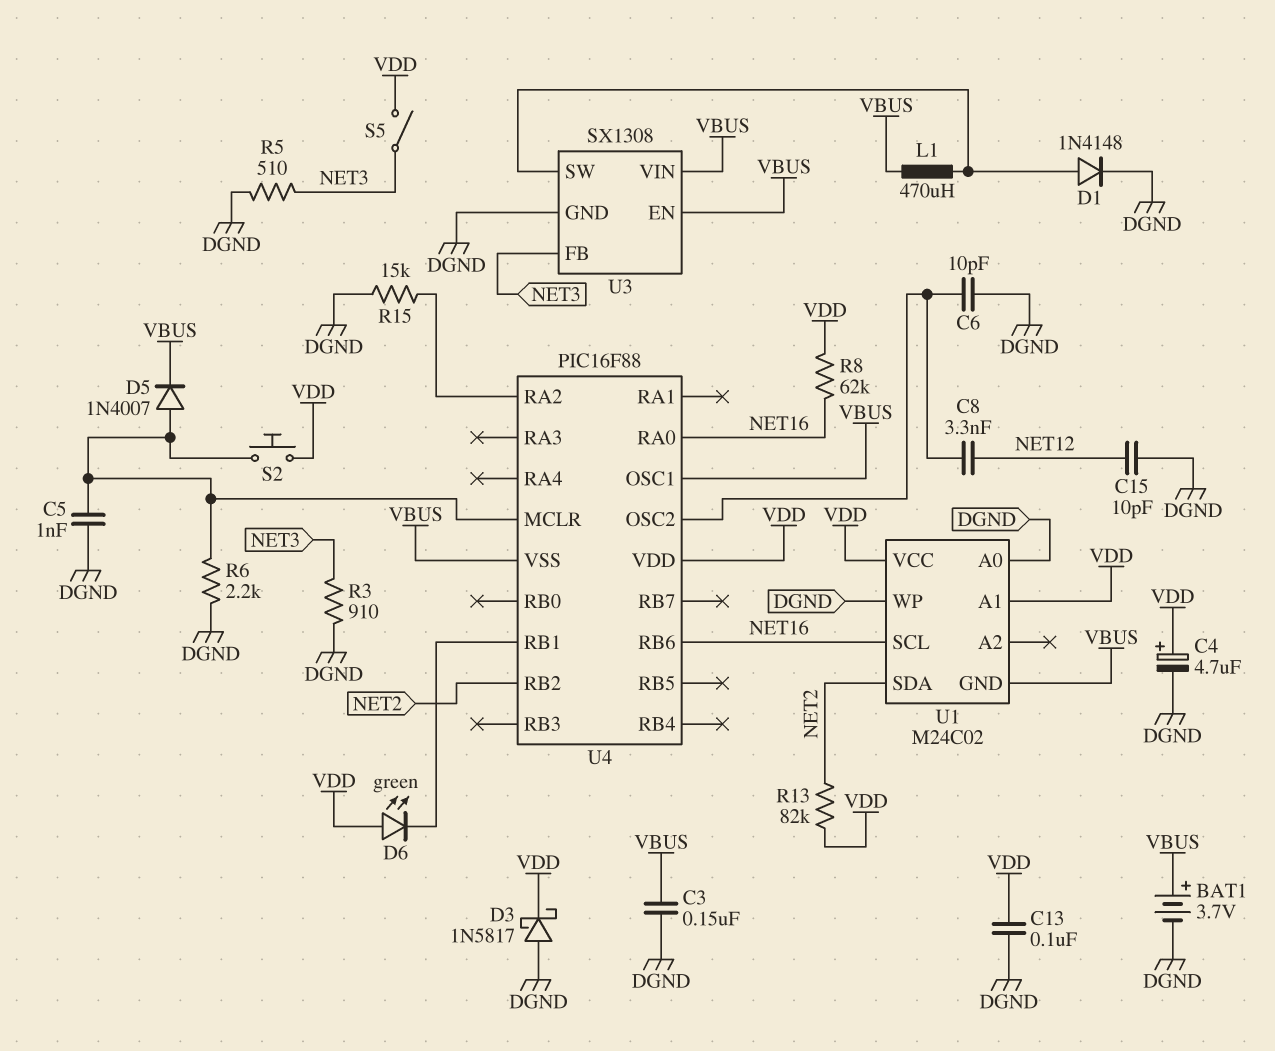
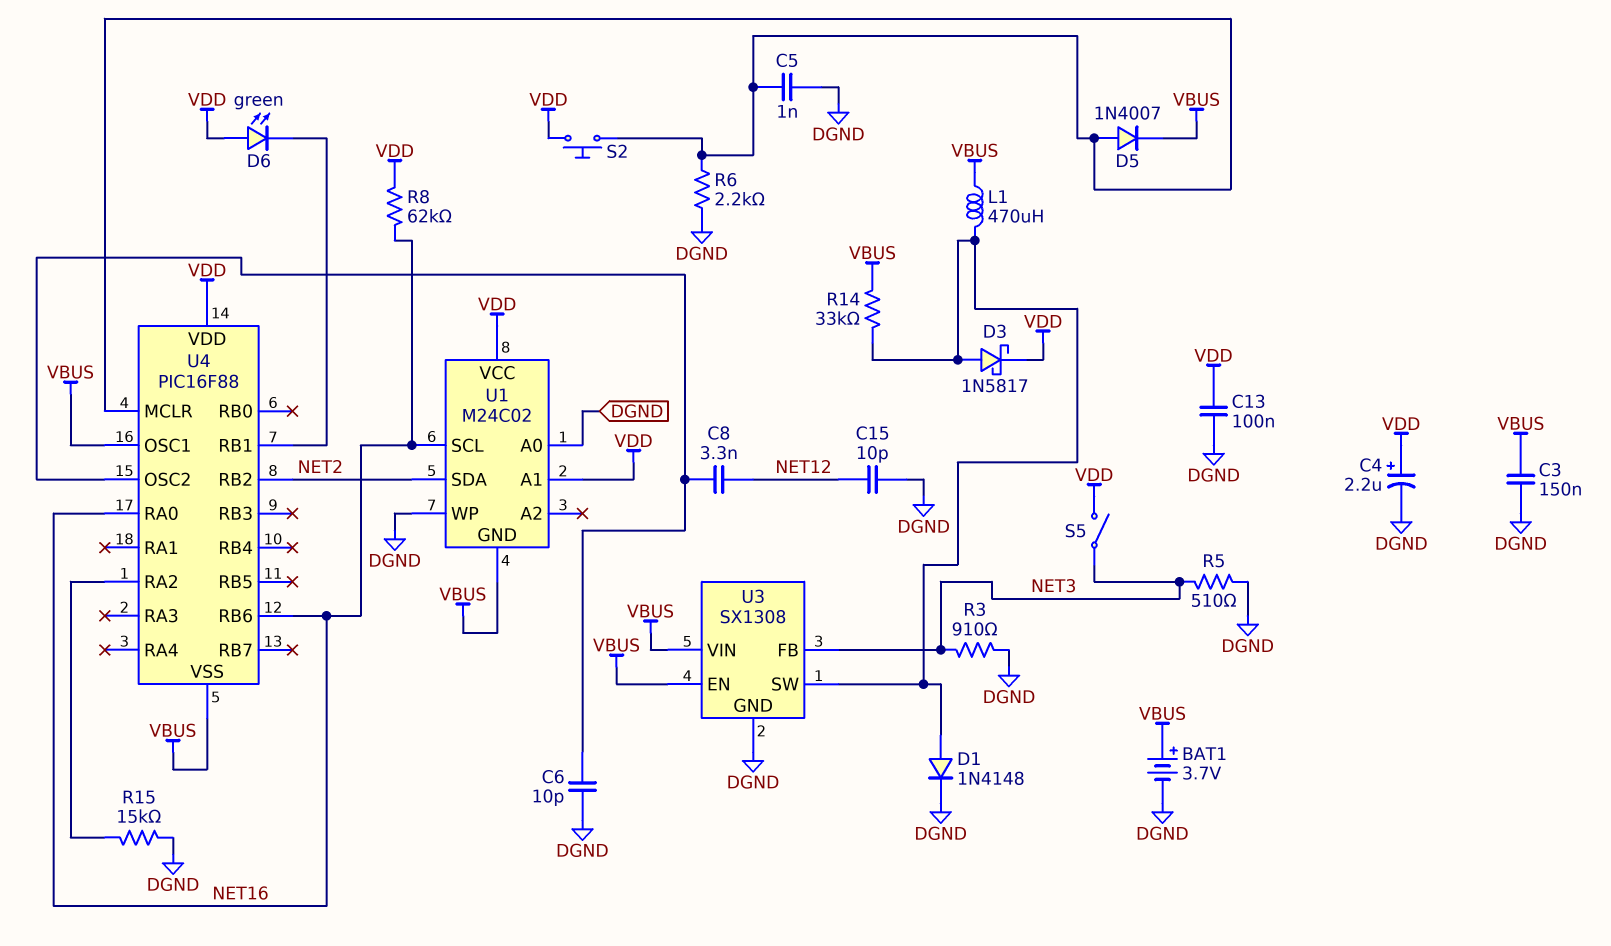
C4: 4.7uF (plus VDD, minus DGND) -> 2.2uF (plus VDD, minus DGND)
D3: schottky 1N5817 (A DGND, K VDD) -> schottky 1N5817 (A U3/SW, K VDD)
R13: 82k (NET2, VDD) -> none
R14: none -> 33k (U3/SW, VBUS)

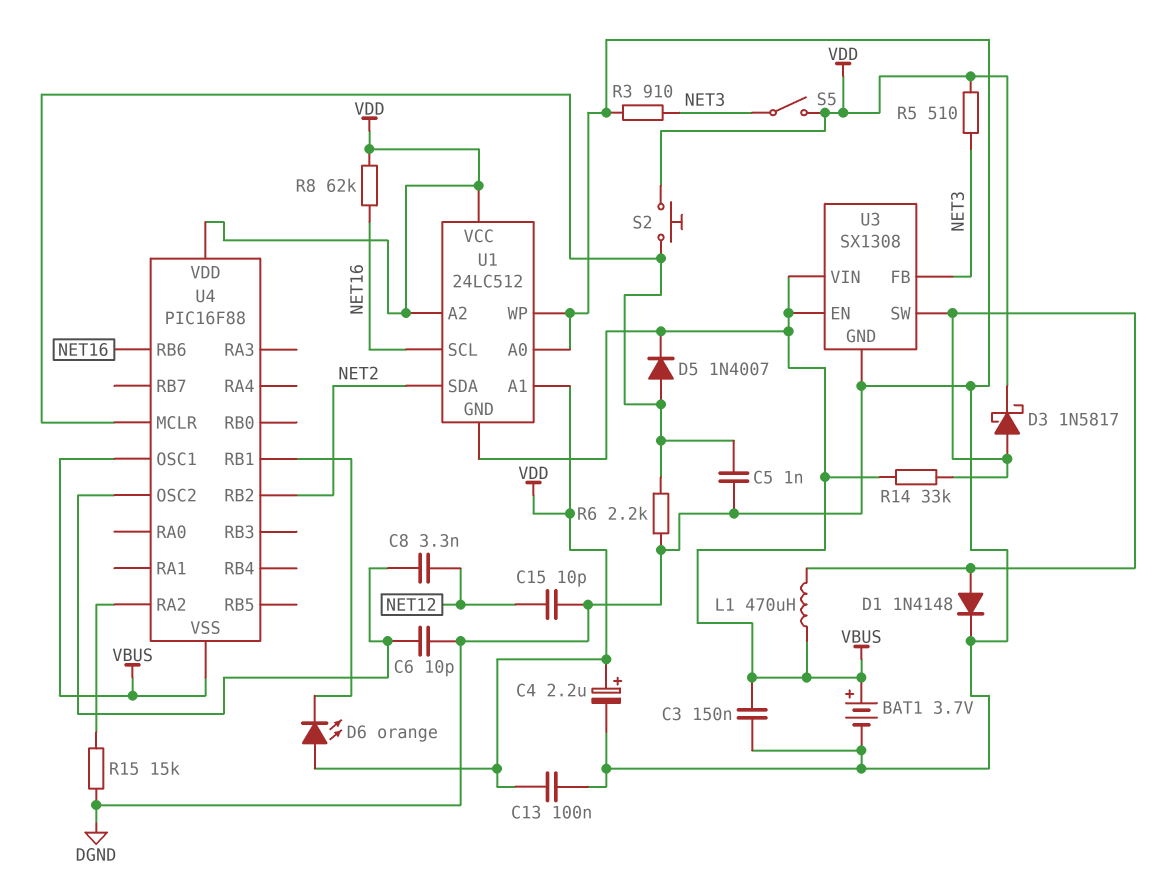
D6: LED green (A VDD, K U4/RB1) -> LED orange (A VDD, K U4/RB1)
R5: 510 (DGND, NET3) -> 510 (NET3, VDD)
U1: M24C02 -> 24LC512
U1 pin A2: none -> VDD
U4 pin RA0: NET16 -> none

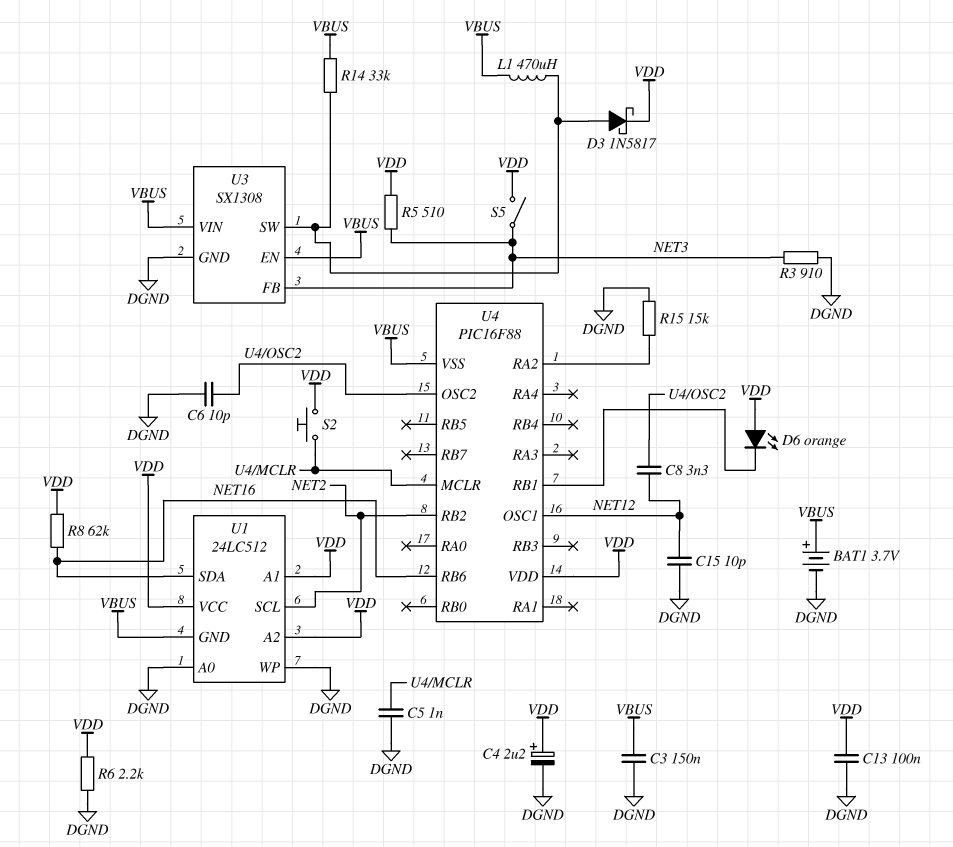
D1: diode 1N4148 (A U3/SW, K DGND) -> none
D5: diode 1N4007 (A U4/MCLR, K VBUS) -> none
R6: 2.2k (DGND, U4/MCLR) -> 2.2k (DGND, VDD)
U1 pin SCL: NET16 -> NET2
U1 pin SDA: NET2 -> NET16
U4 pin OSC1: VBUS -> NET12

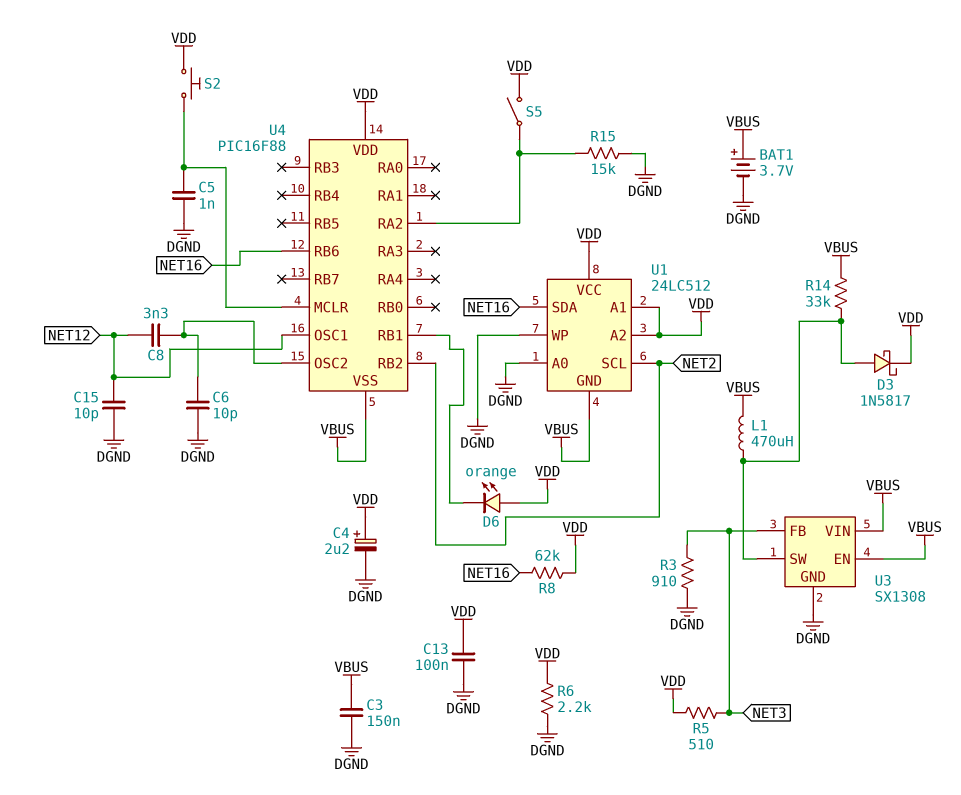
S5: switch (NET3, VDD) -> switch (U4/RA2, VDD)

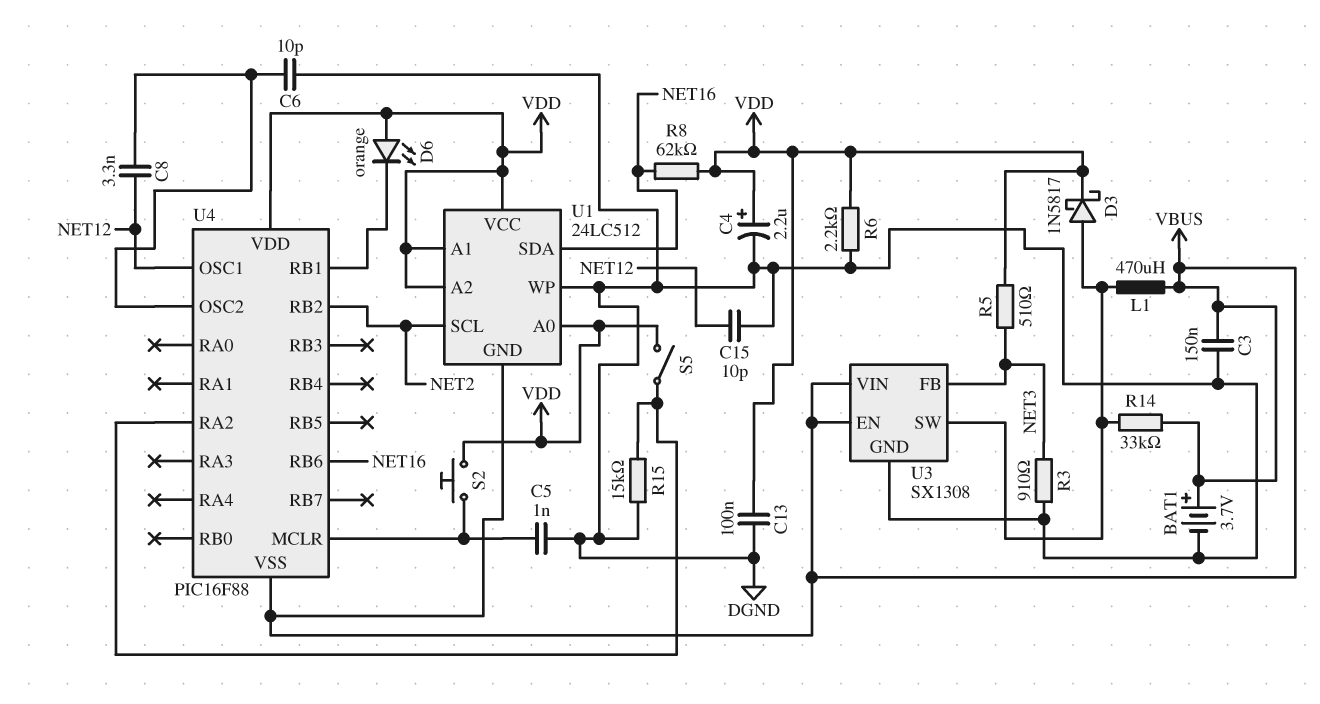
U1 pin A0: DGND -> VDD

